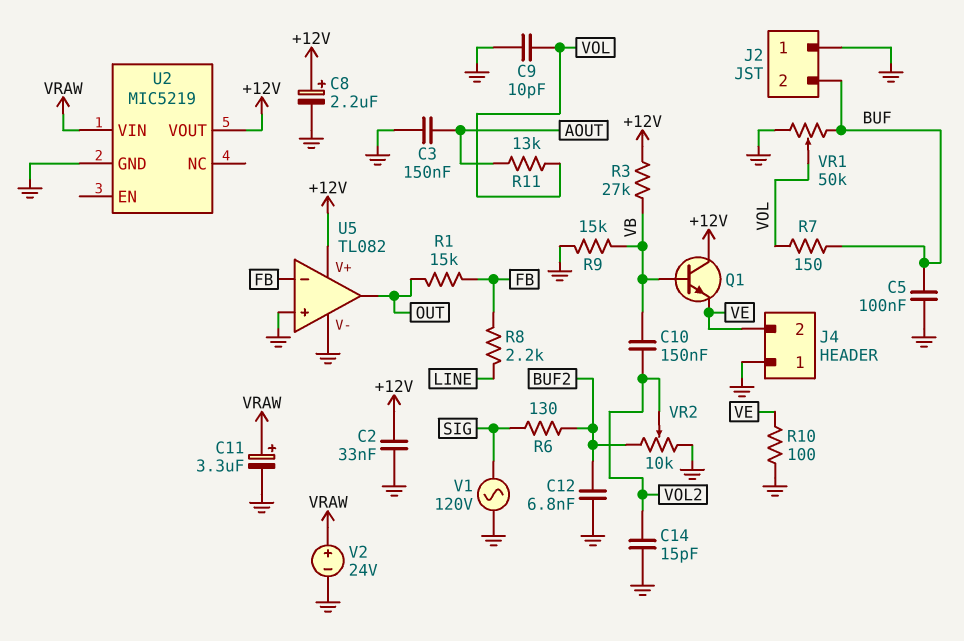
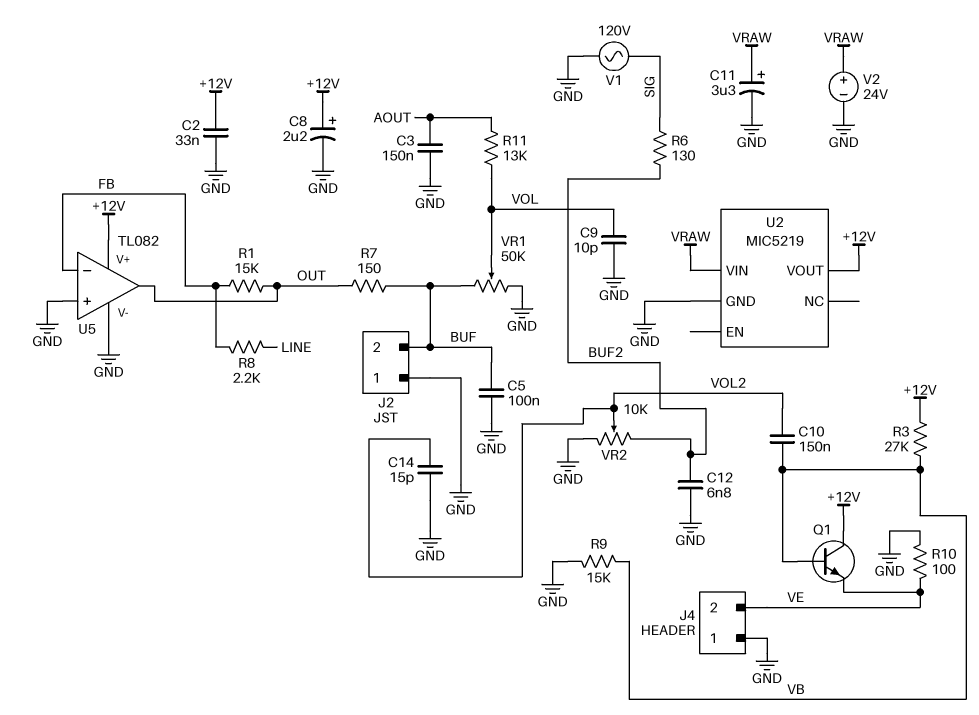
R7: 150 (BUF, VOL) -> 150 (BUF, OUT)

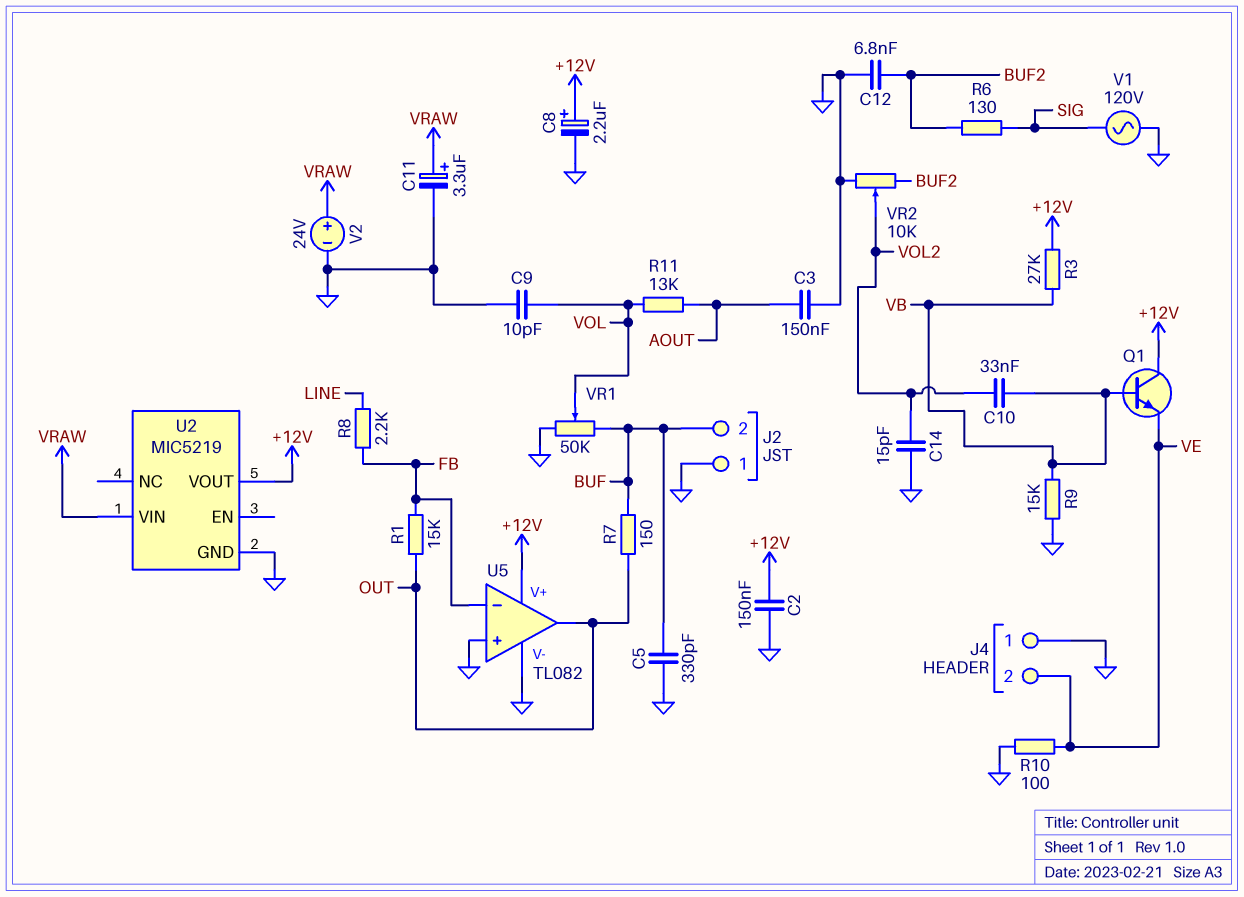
C2: 33nF (+12V, GND) -> 150nF (+12V, GND)
C5: 100nF (BUF, GND) -> 330pF (BUF, GND)
C10: 150nF (VB, VOL2) -> 33nF (VB, VOL2)

